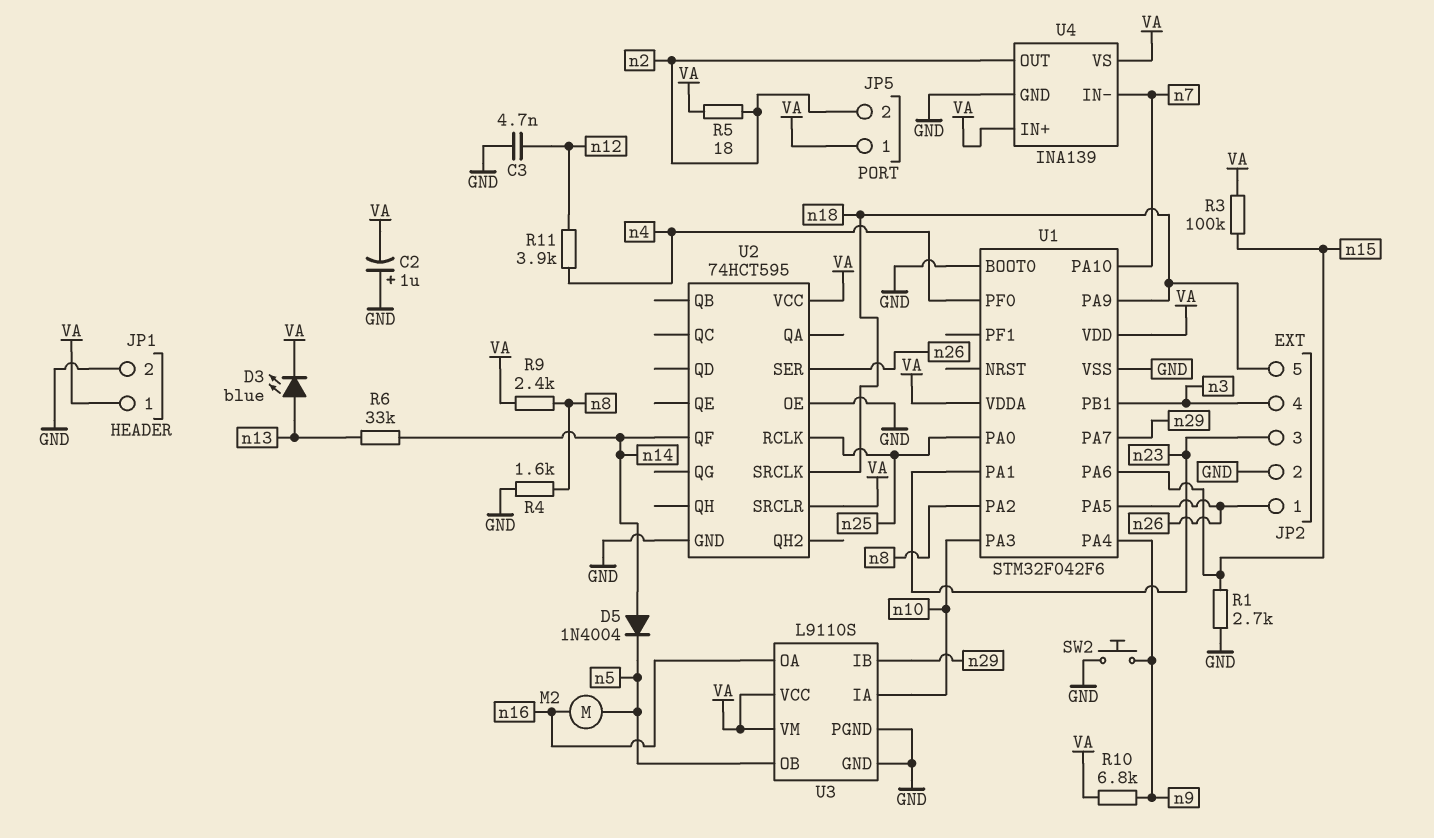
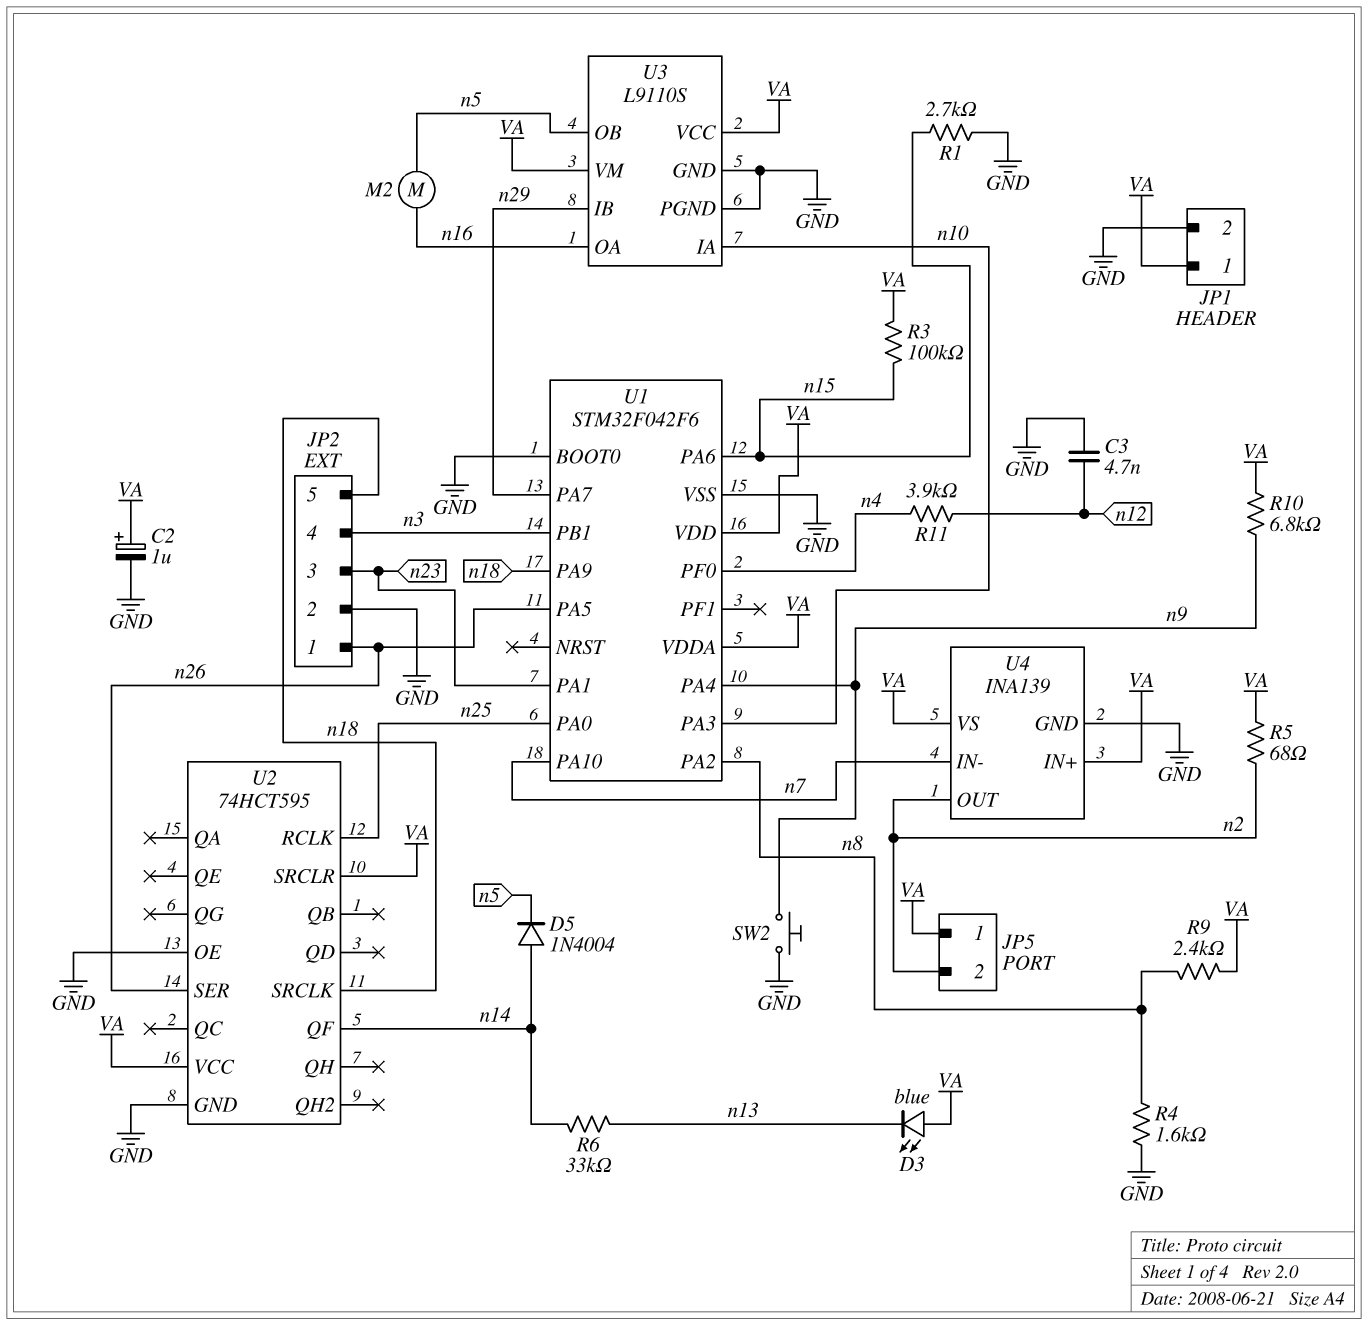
C2: 1uF (plus GND, minus VA) -> 1uF (plus VA, minus GND)
D3: LED blue (A n13, K VA) -> LED blue (A VA, K n13)
R5: 18 (VA, n2) -> 68 (VA, n2)

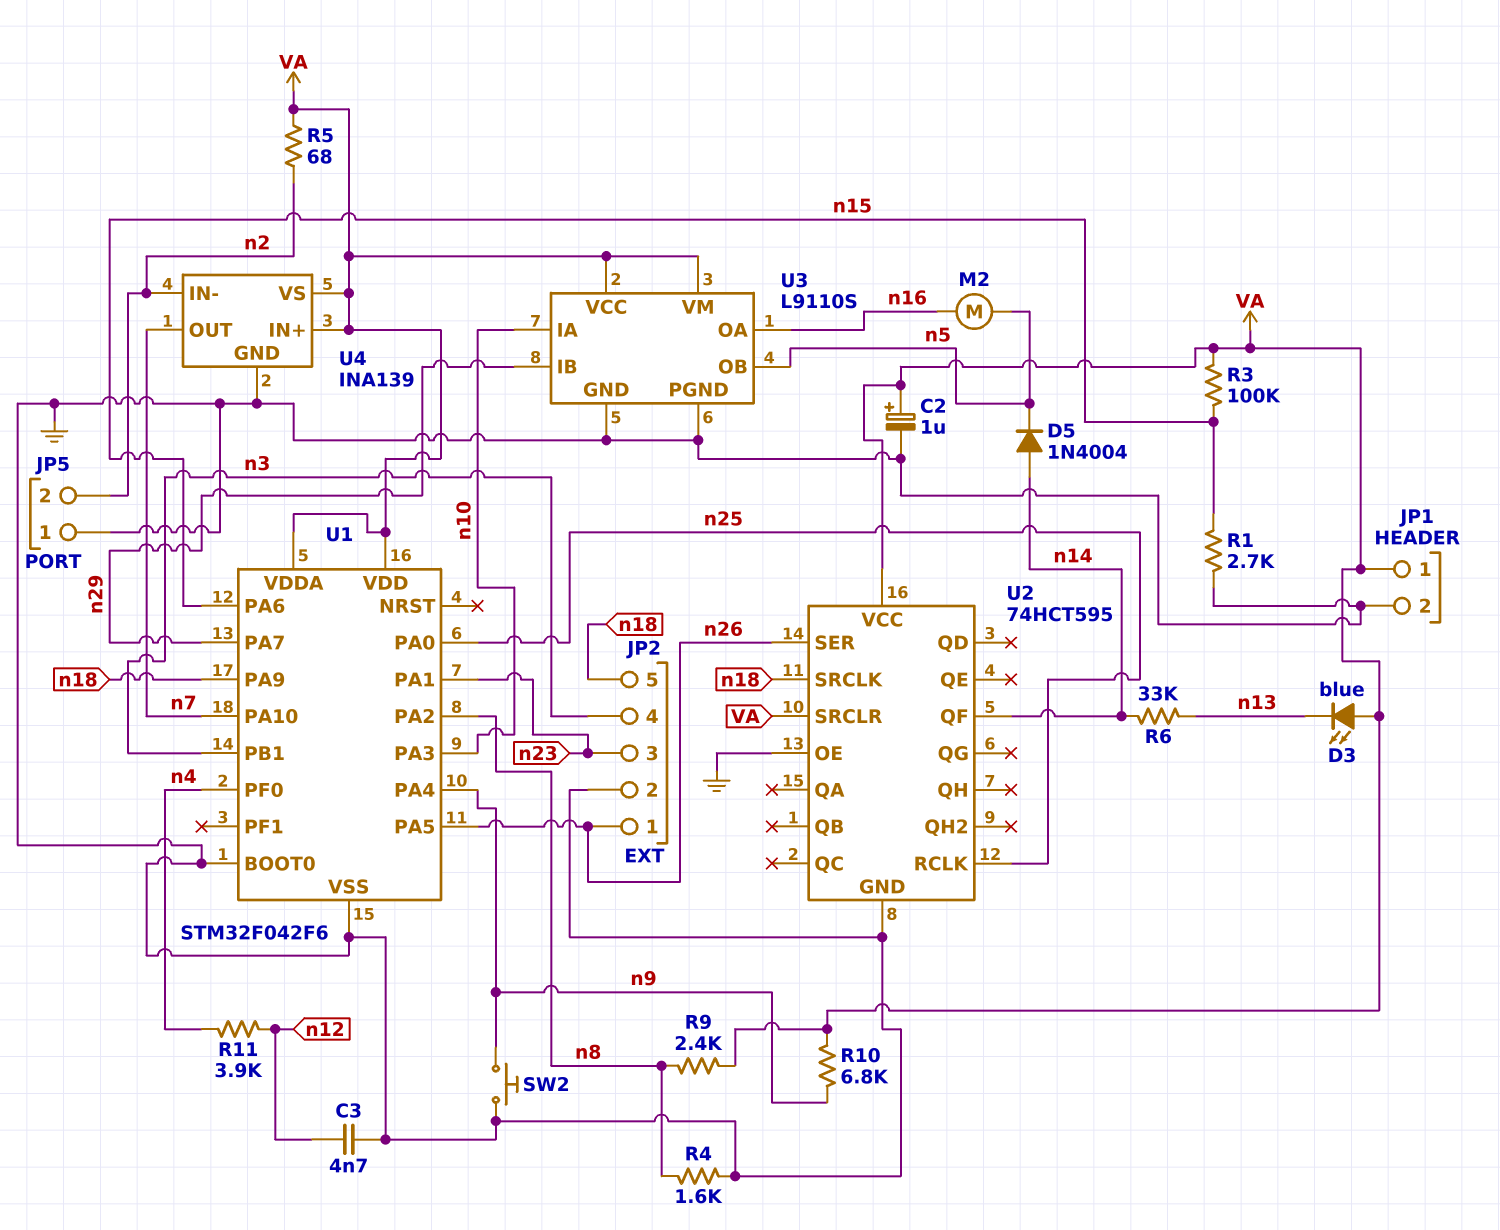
JP5 pin 1: VA -> GND
U4 pin IN-: n7 -> n2
U4 pin OUT: n2 -> n7

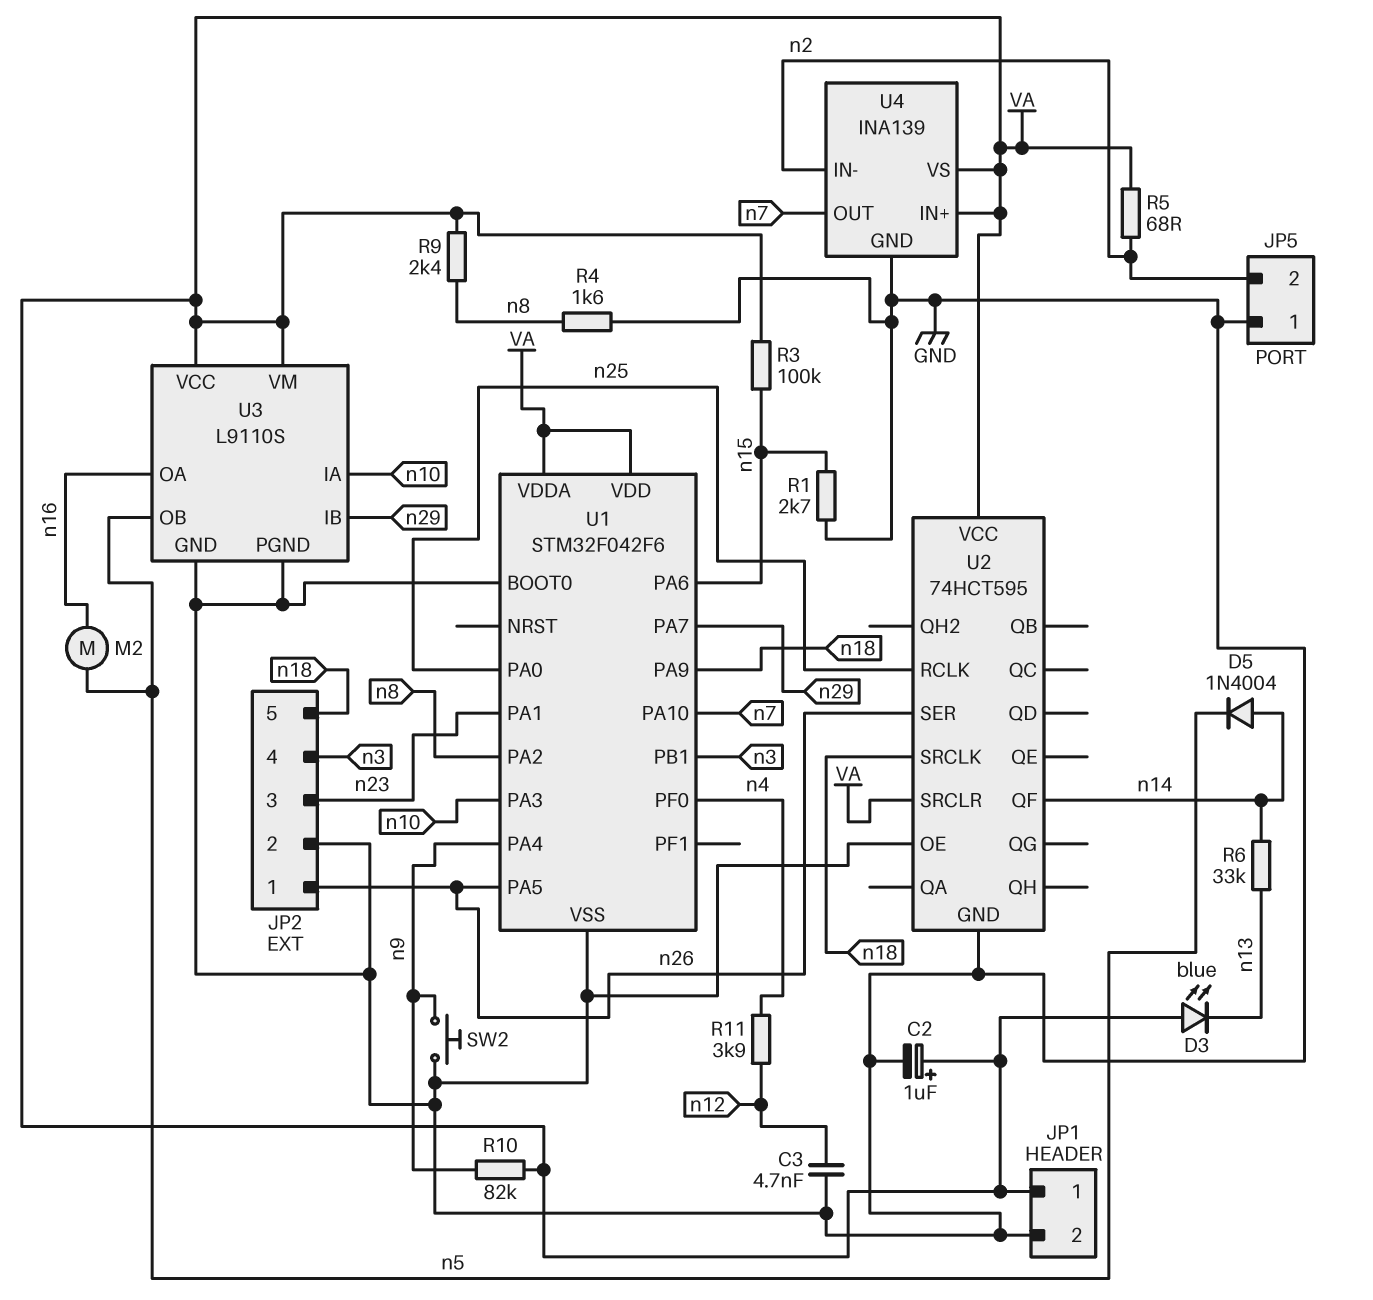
R10: 6.8k (VA, n9) -> 82k (VA, n9)

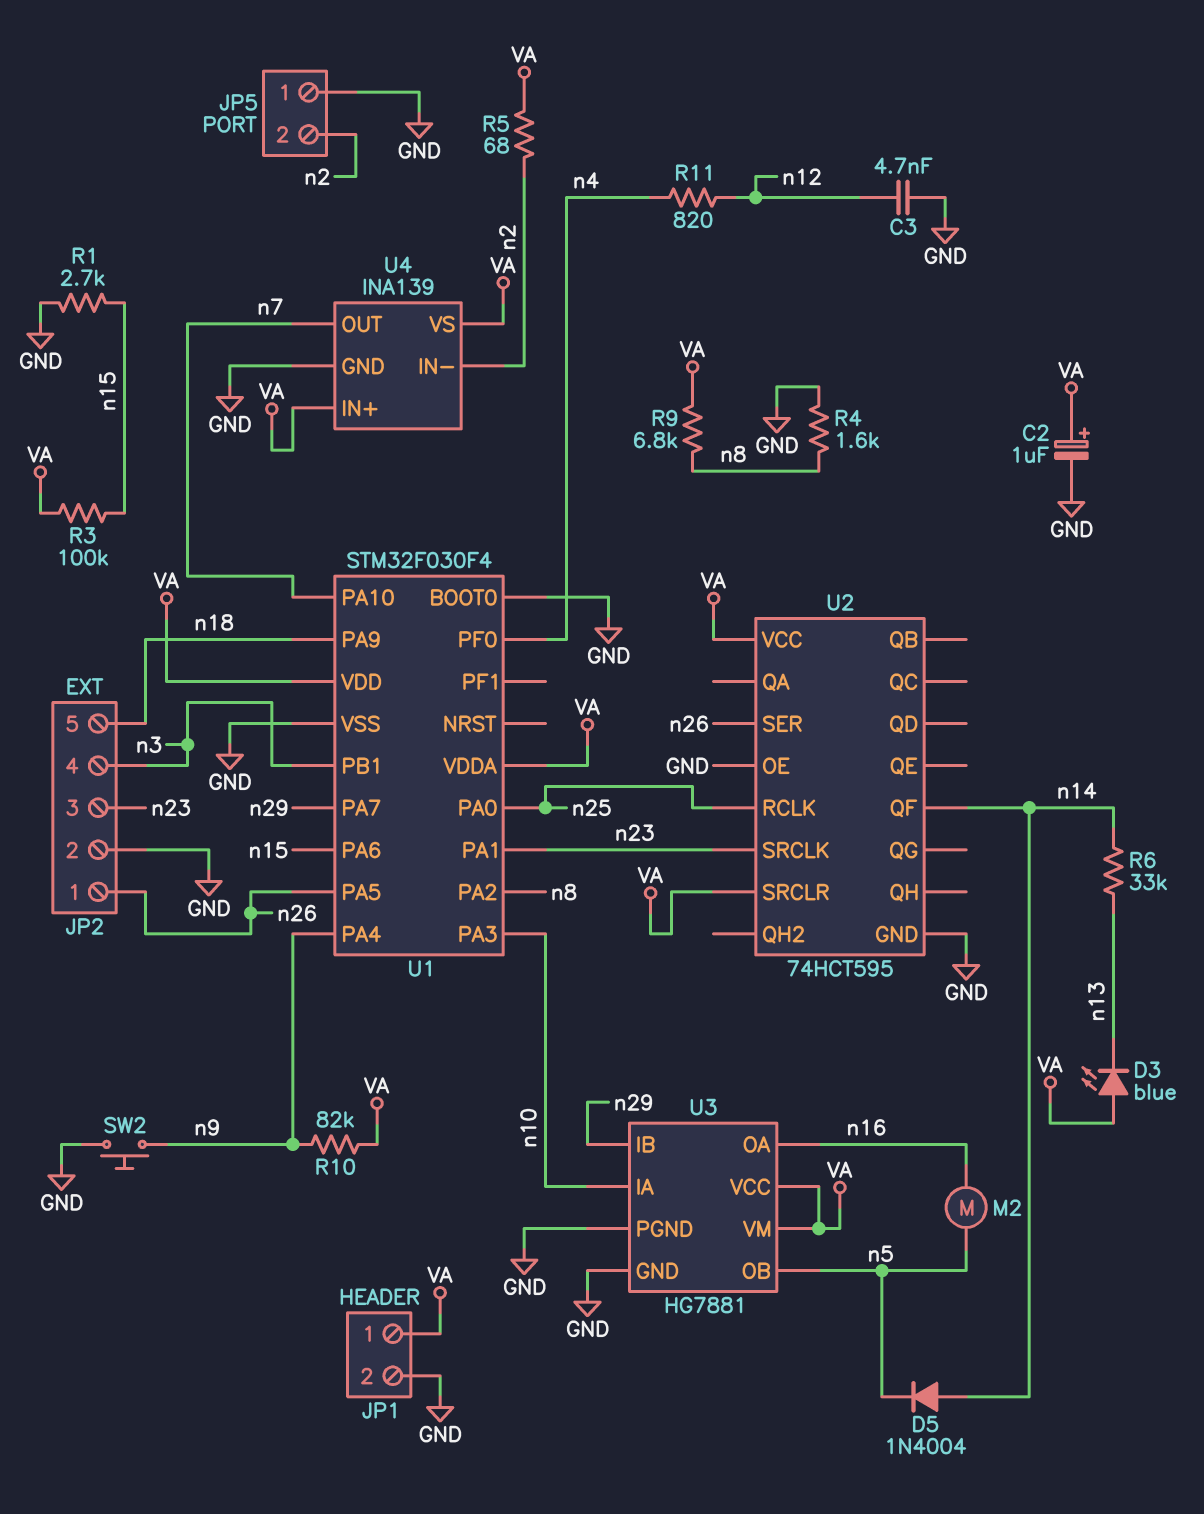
R9: 2.4k (VA, n8) -> 6.8k (VA, n8)
R11: 3.9k (n4, n12) -> 820 (n4, n12)
U1: STM32F042F6 -> STM32F030F4
U2 pin SRCLK: n18 -> n23
U3: L9110S -> HG7881

